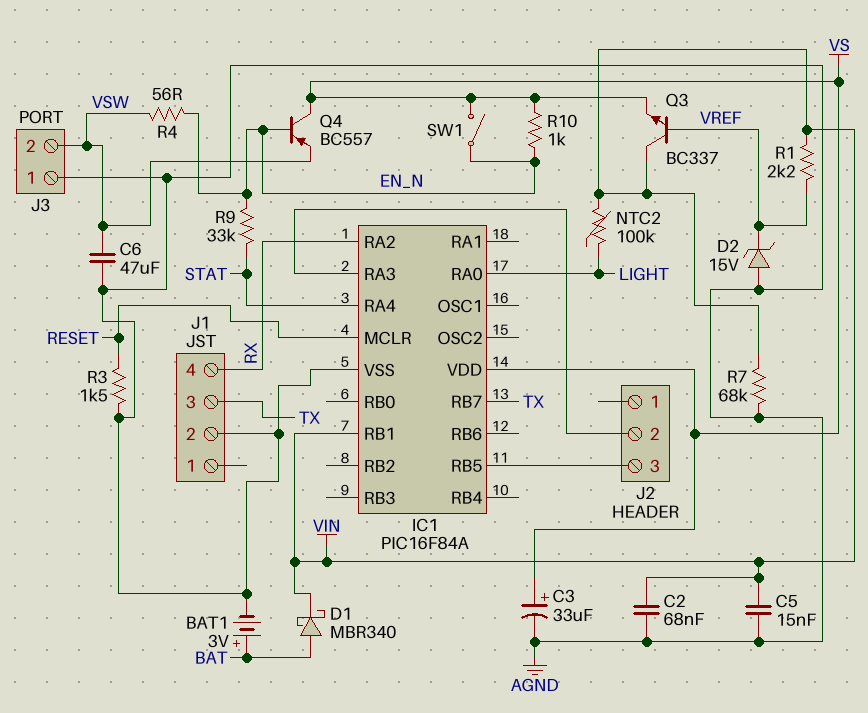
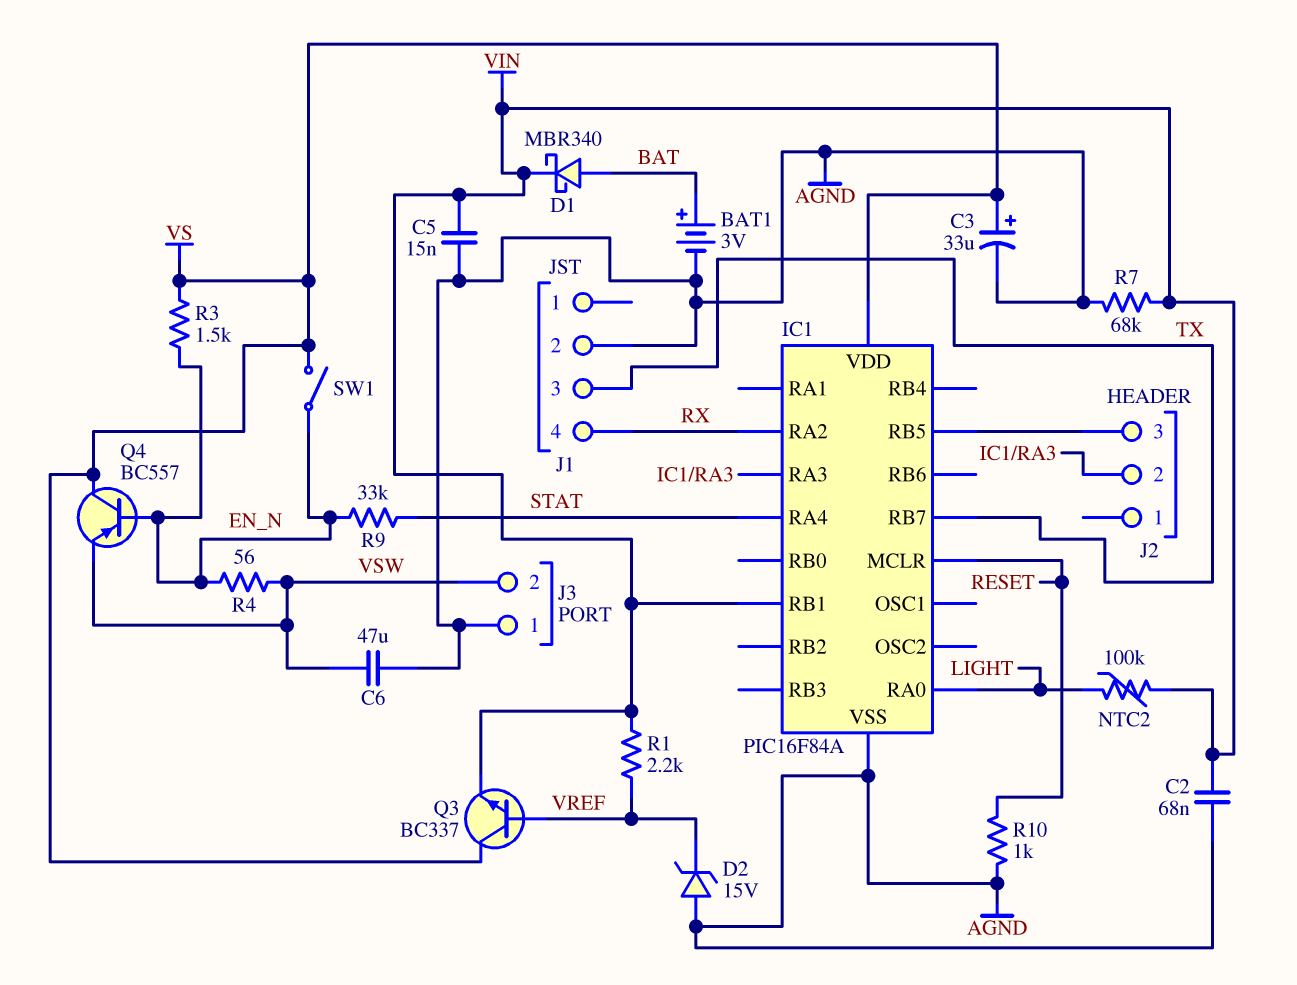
Q3: NPN BC337 (B VREF, C VIN, E VS) -> NPN BC337 (B VREF, C VS, E VIN)
R3: 1.5k (AGND, RESET) -> 1.5k (EN_N, VS)
R10: 1k (EN_N, VS) -> 1k (AGND, RESET)

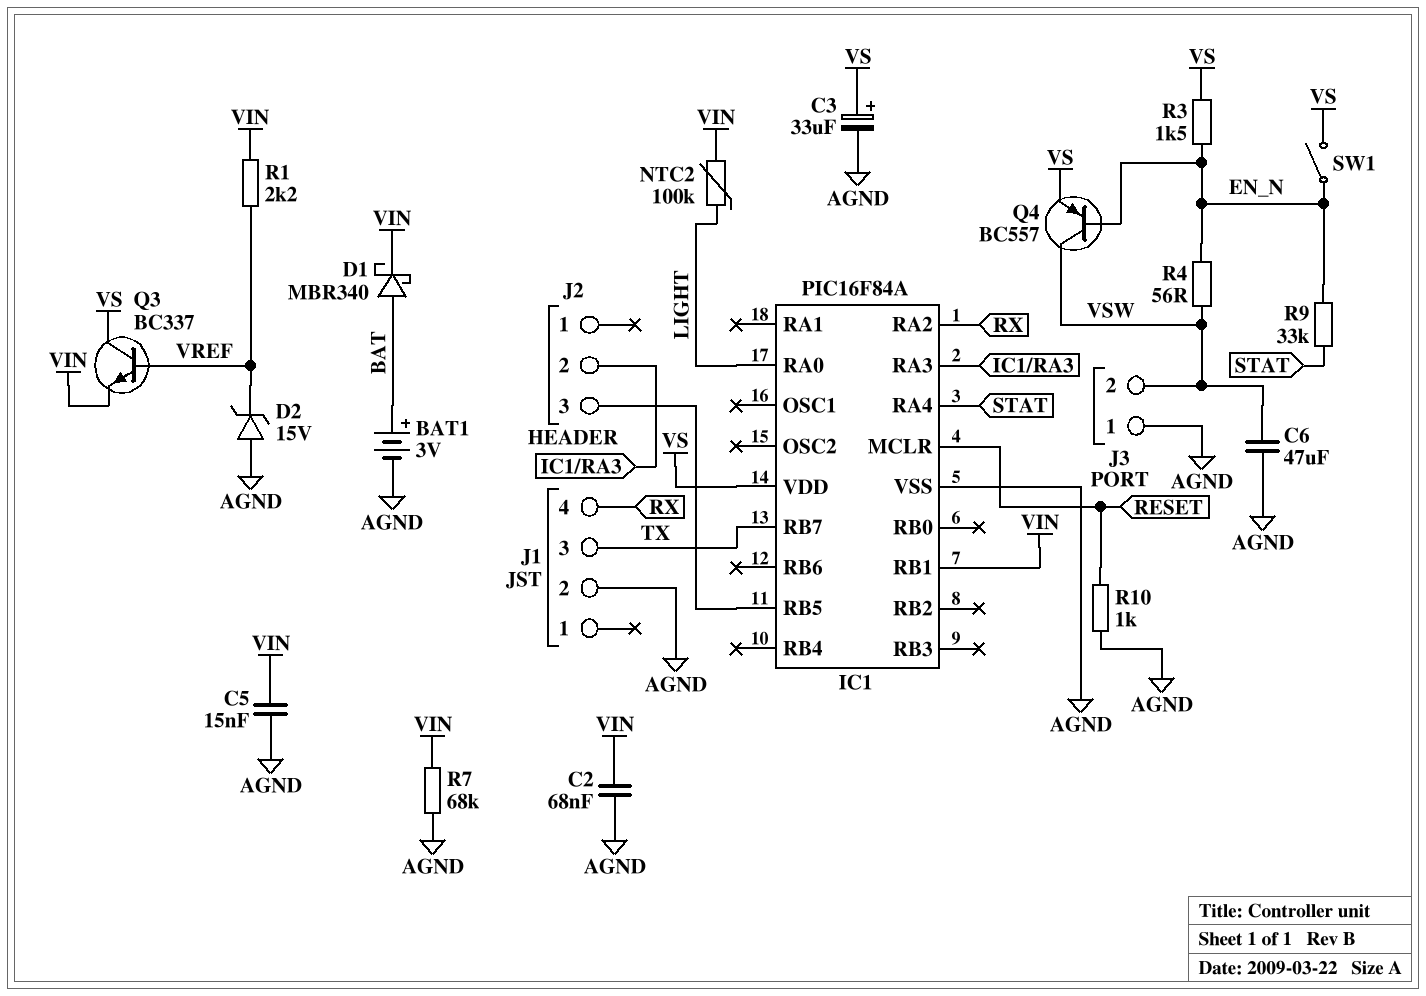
Q4: PNP BC557 (B EN_N, C VS, E VSW) -> PNP BC557 (B EN_N, C VSW, E VS)

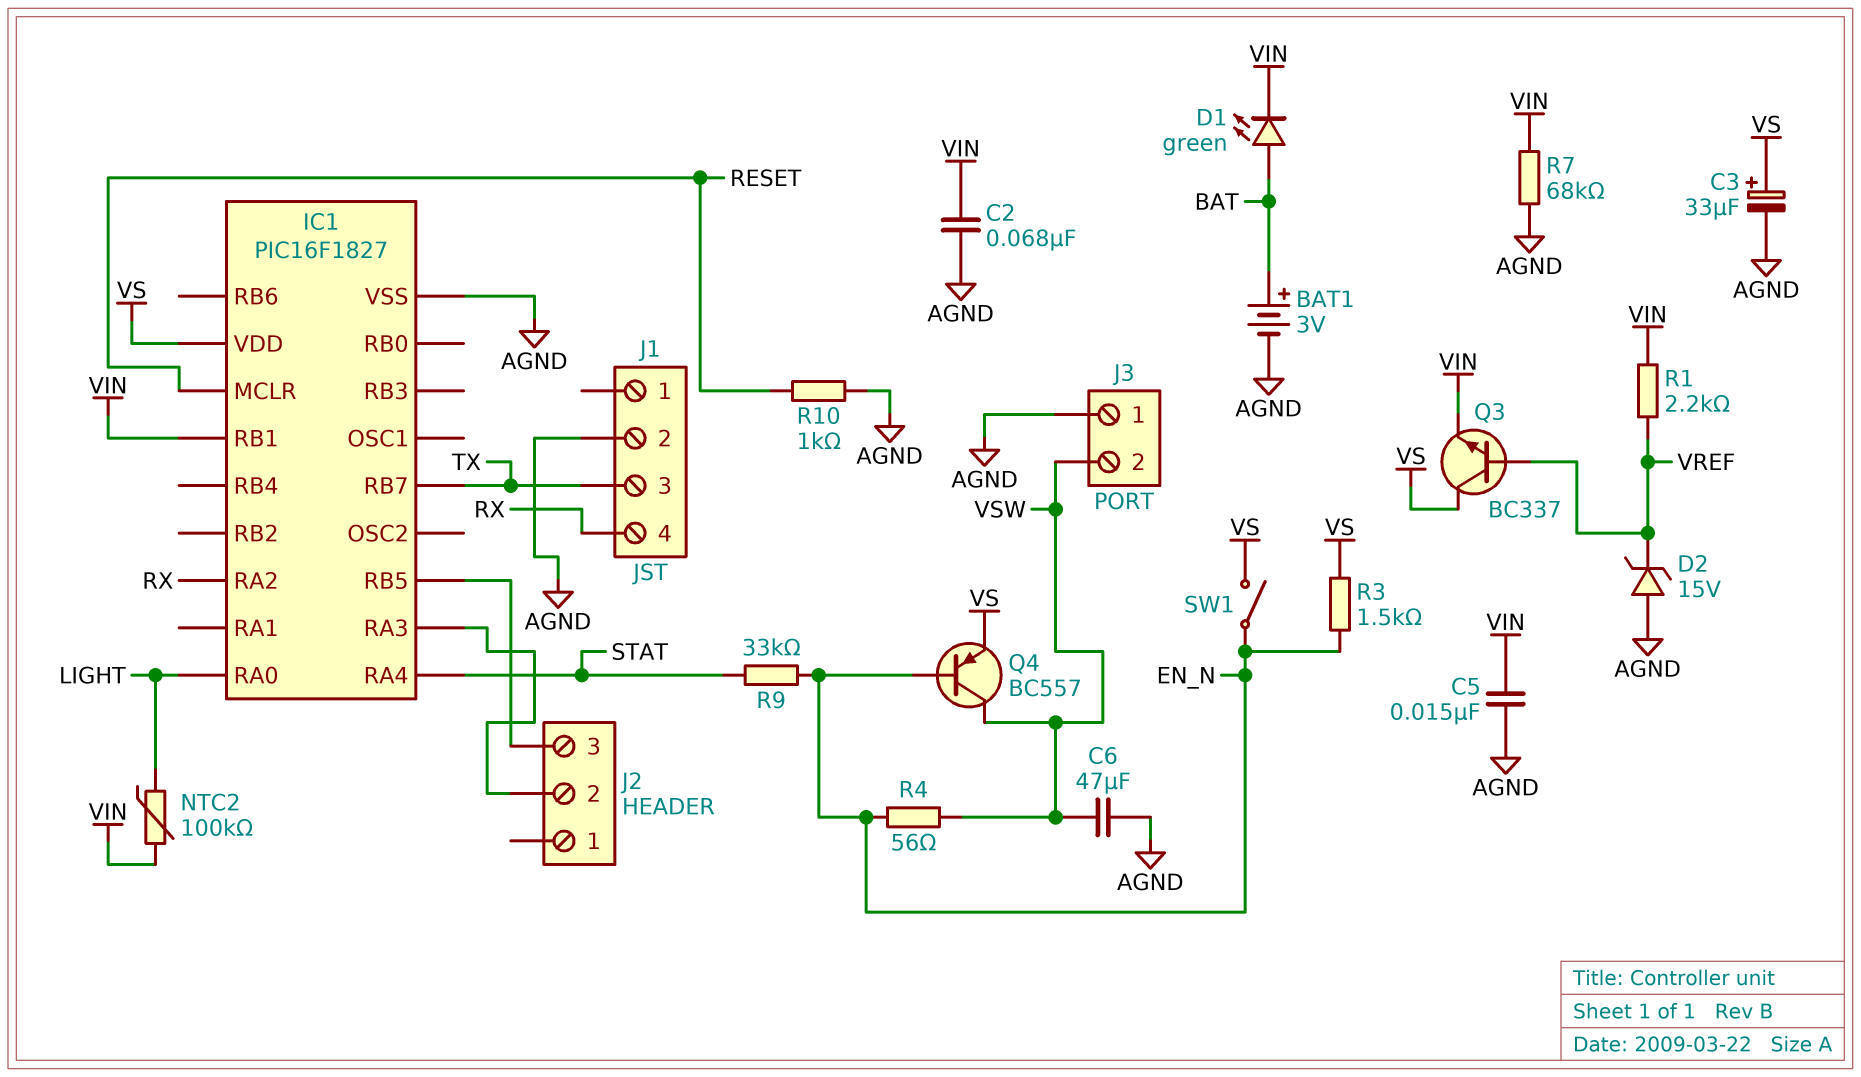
D1: schottky MBR340 (A BAT, K VIN) -> LED green (A BAT, K VIN)
IC1: PIC16F84A -> PIC16F1827

